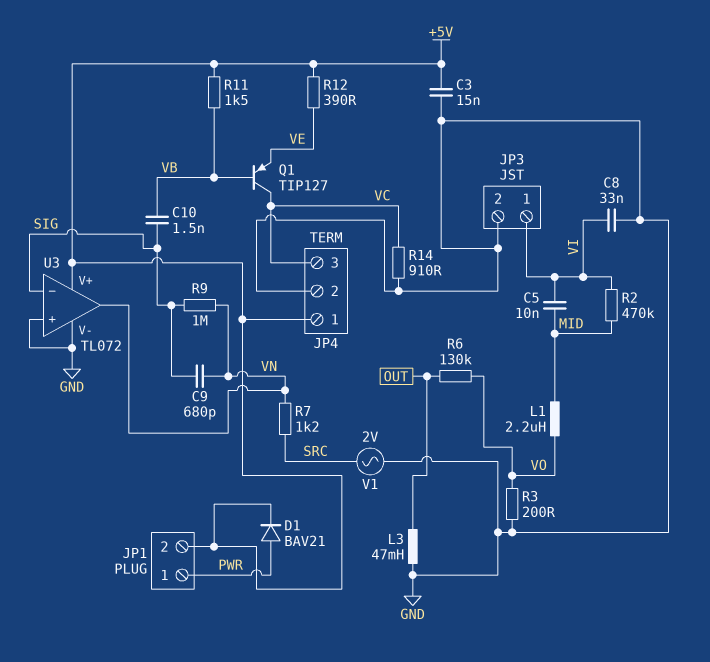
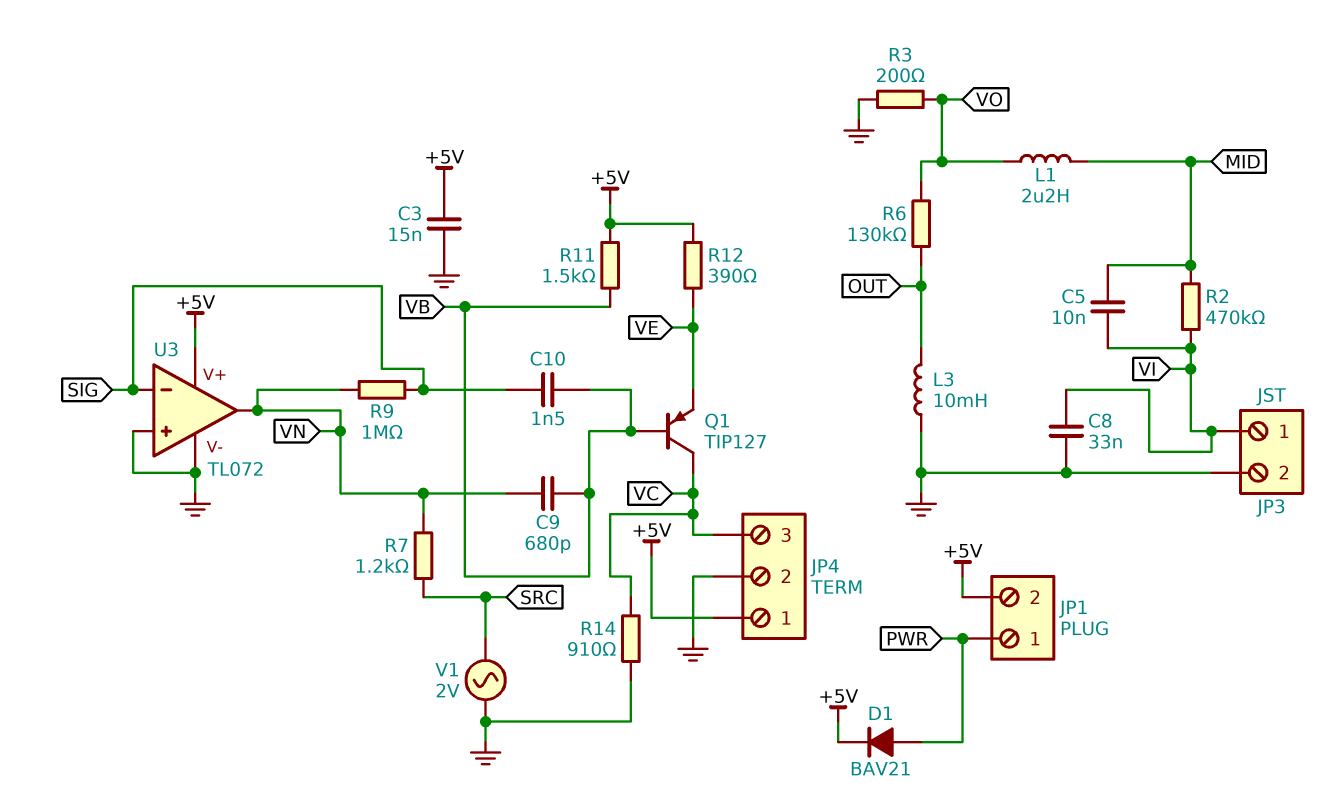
C9: 680pF (SIG, VN) -> 680pF (VB, VN)
L3: 47mH (GND, OUT) -> 10mH (GND, OUT)

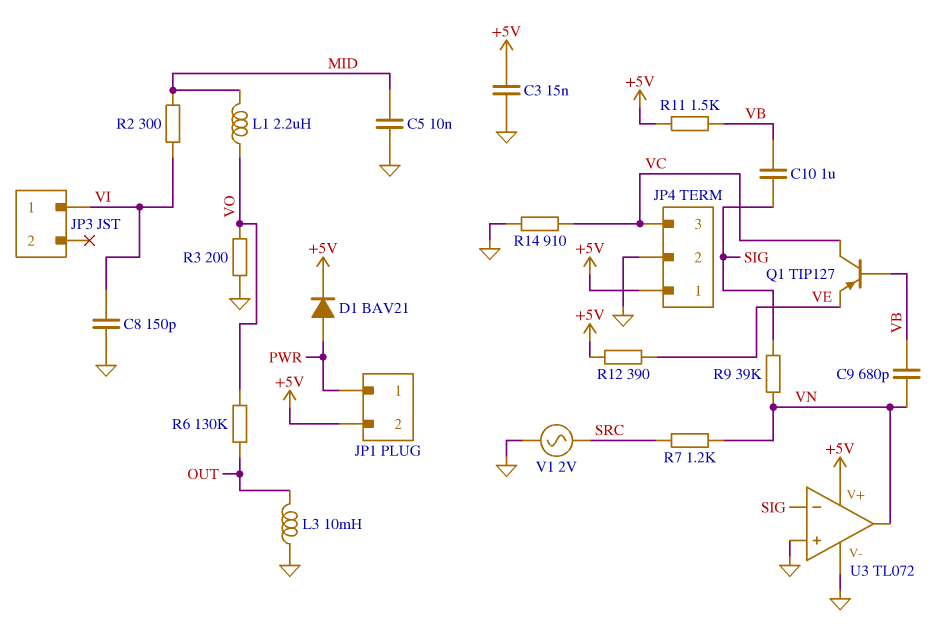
C5: 10nF (MID, VI) -> 10nF (GND, MID)
C8: 33nF (GND, VI) -> 150pF (GND, VI)
C10: 1.5nF (SIG, VB) -> 1uF (SIG, VB)
JP3 pin 2: GND -> none
R2: 470k (MID, VI) -> 300 (MID, VI)
R9: 1M (SIG, VN) -> 39k (SIG, VN)

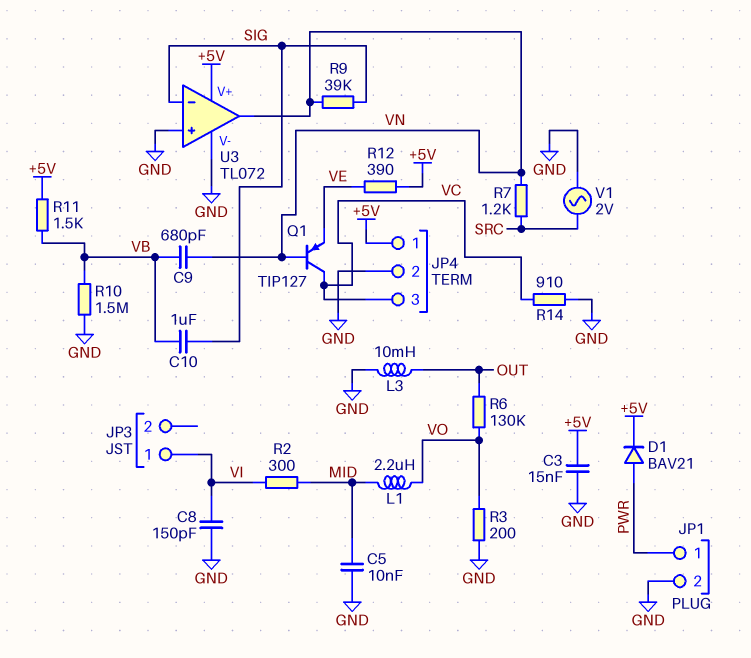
JP1 pin 2: +5V -> GND
Q1: PNP TIP127 (B VB, C VC, E VE) -> PNP TIP127 (B VN, C VC, E VE)
R10: none -> 1.5M (GND, VB)

